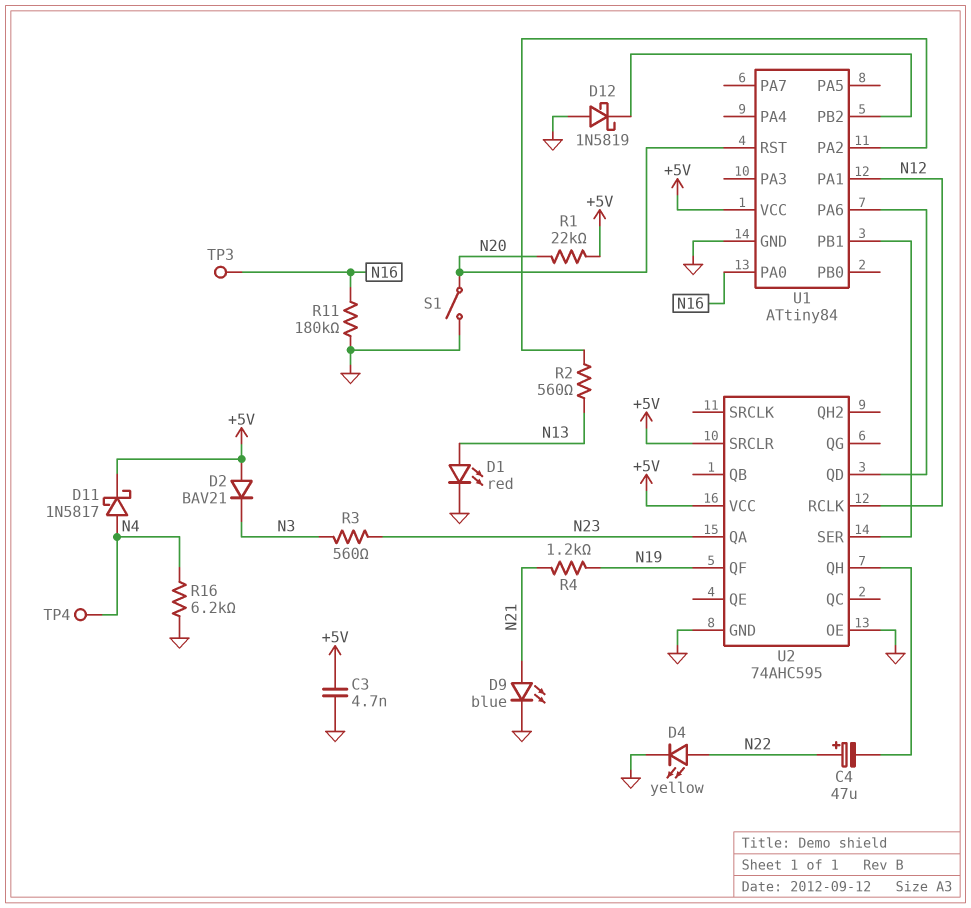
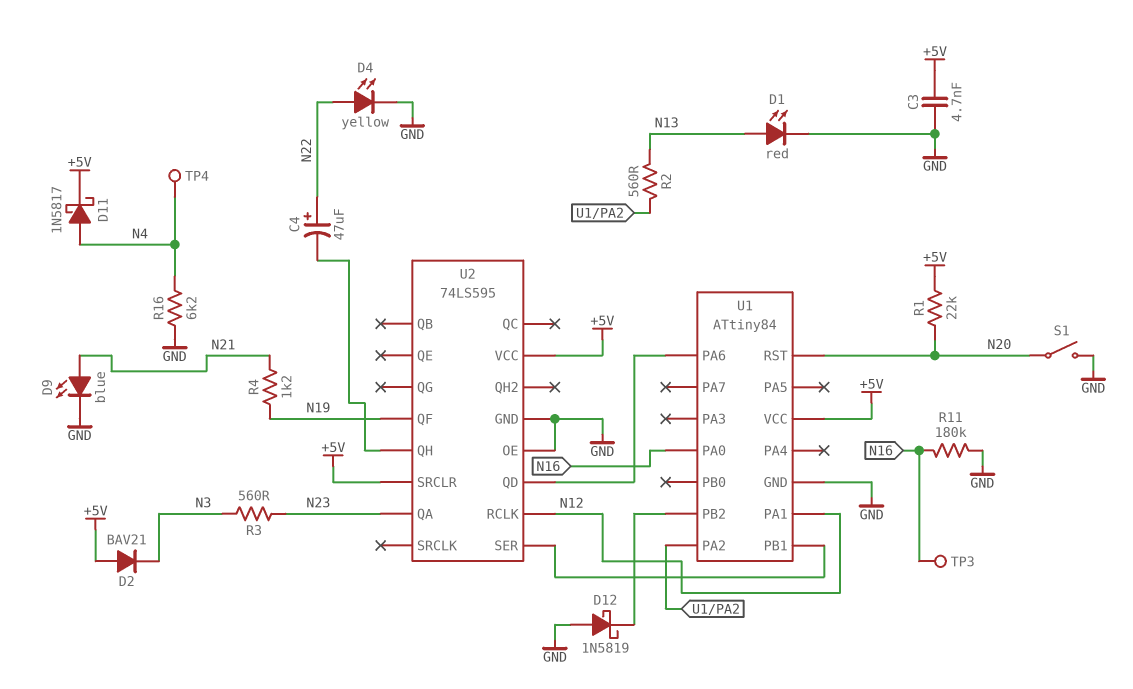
U2: 74AHC595 -> 74LS595

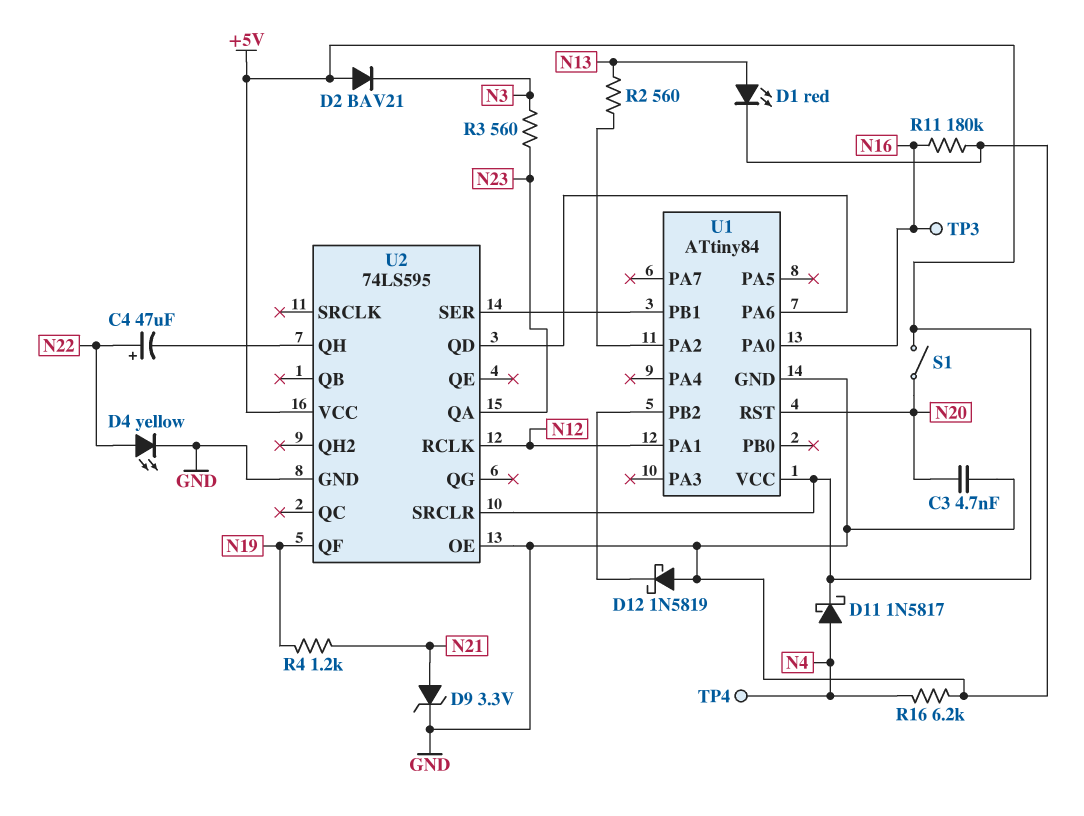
C3: 4.7nF (+5V, GND) -> 4.7nF (GND, N20)
D9: LED blue (A N21, K GND) -> zener 3.3V (A N21, K GND)
R1: 22k (+5V, N20) -> none
S1: switch (GND, N20) -> switch (+5V, N20)

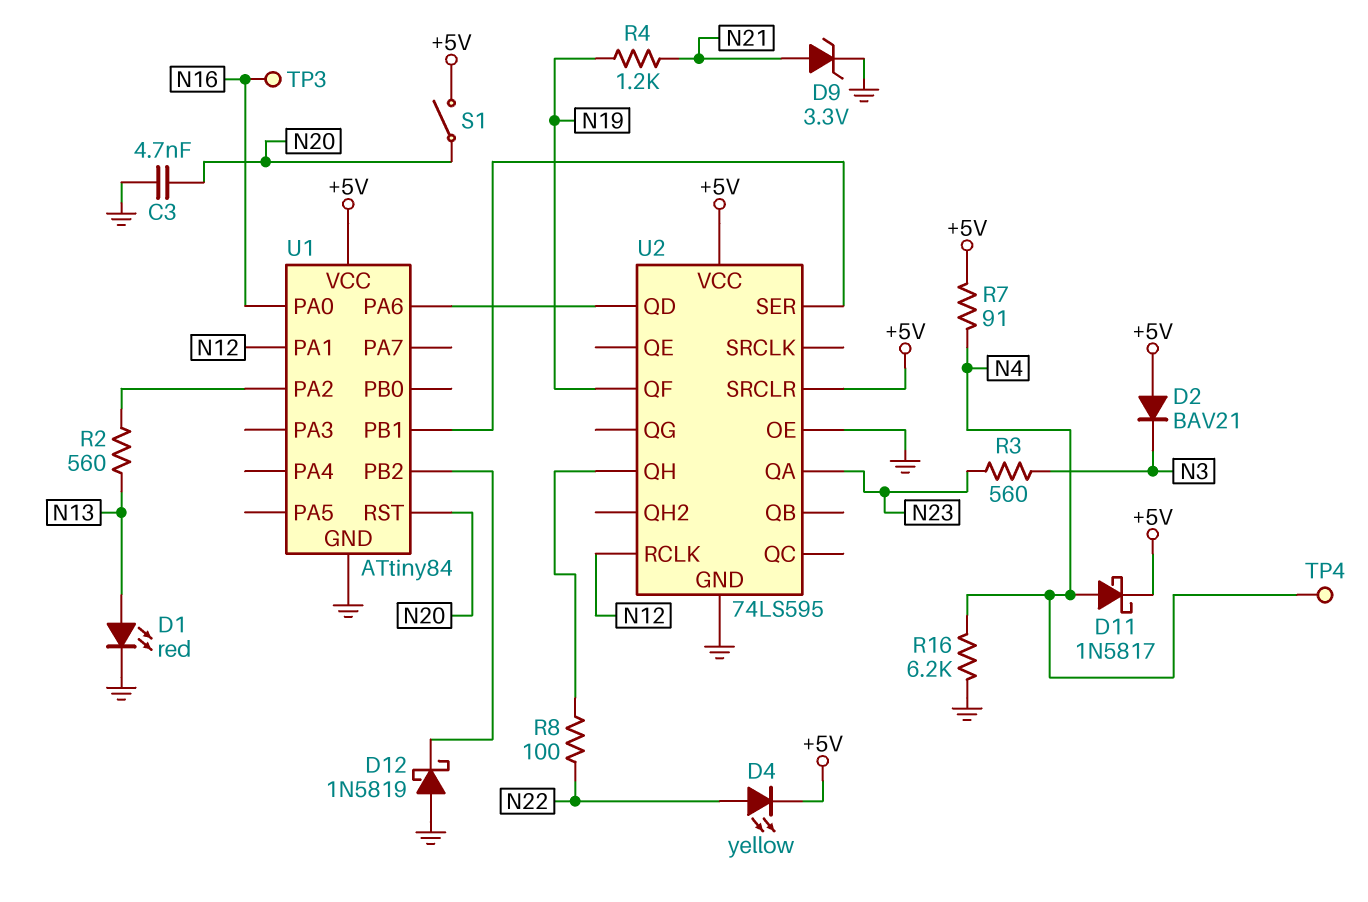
C4: 47uF (plus N22, minus U2/QH) -> none
D4: LED yellow (A N22, K GND) -> LED yellow (A N22, K +5V)
R7: none -> 91 (+5V, N4)
R8: none -> 100 (N22, U2/QH)
R11: 180k (GND, N16) -> none

